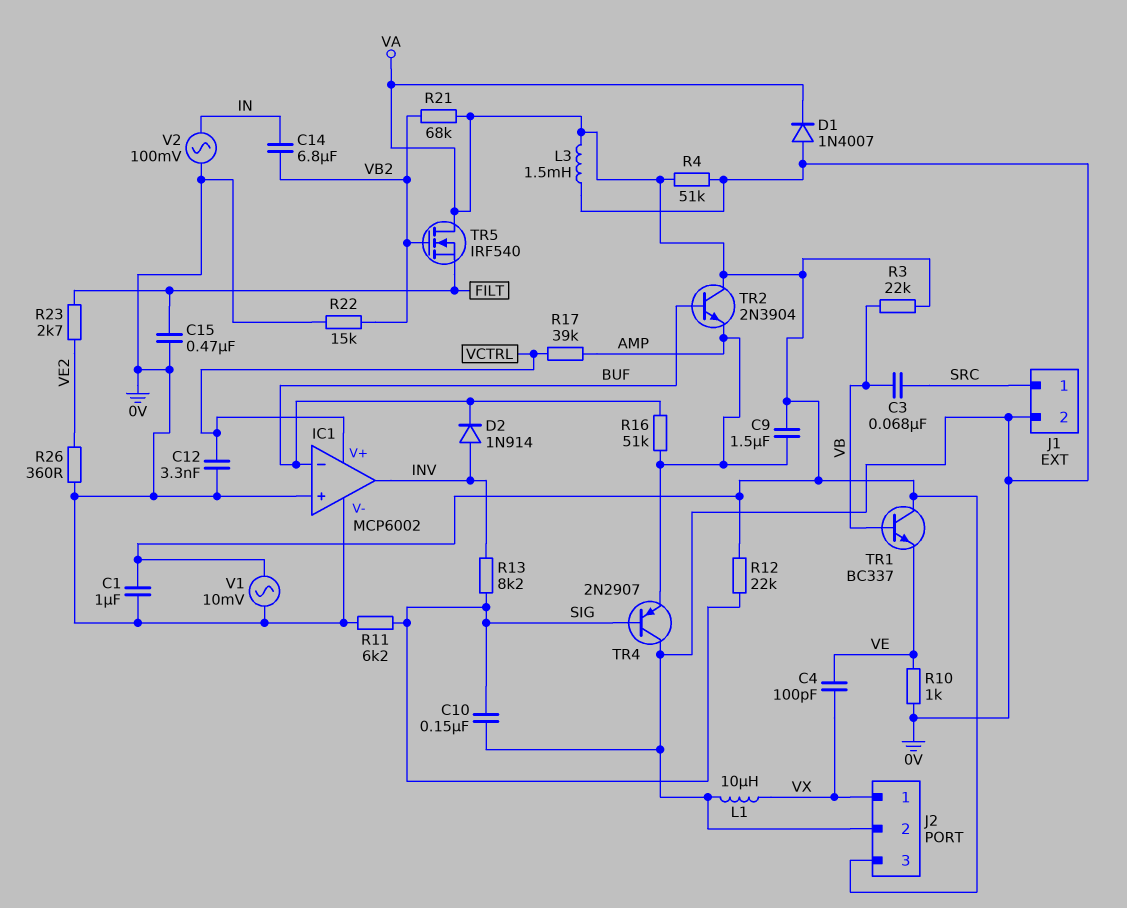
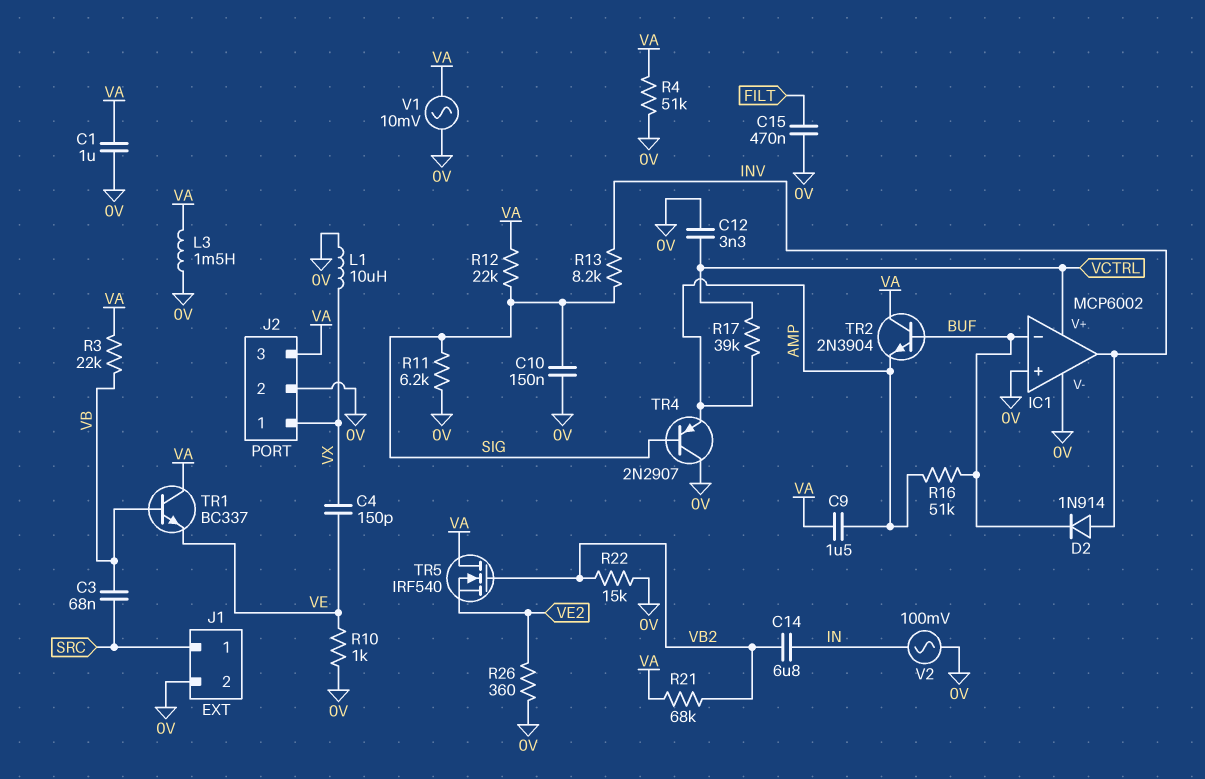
C4: 100pF (VE, VX) -> 150pF (VE, VX)
D1: diode 1N4007 (A 0V, K VA) -> none
R23: 2.7k (FILT, VE2) -> none
TR5: NMOS IRF540 (G VB2, D VA, S FILT) -> NMOS IRF540 (G VB2, D VA, S VE2)

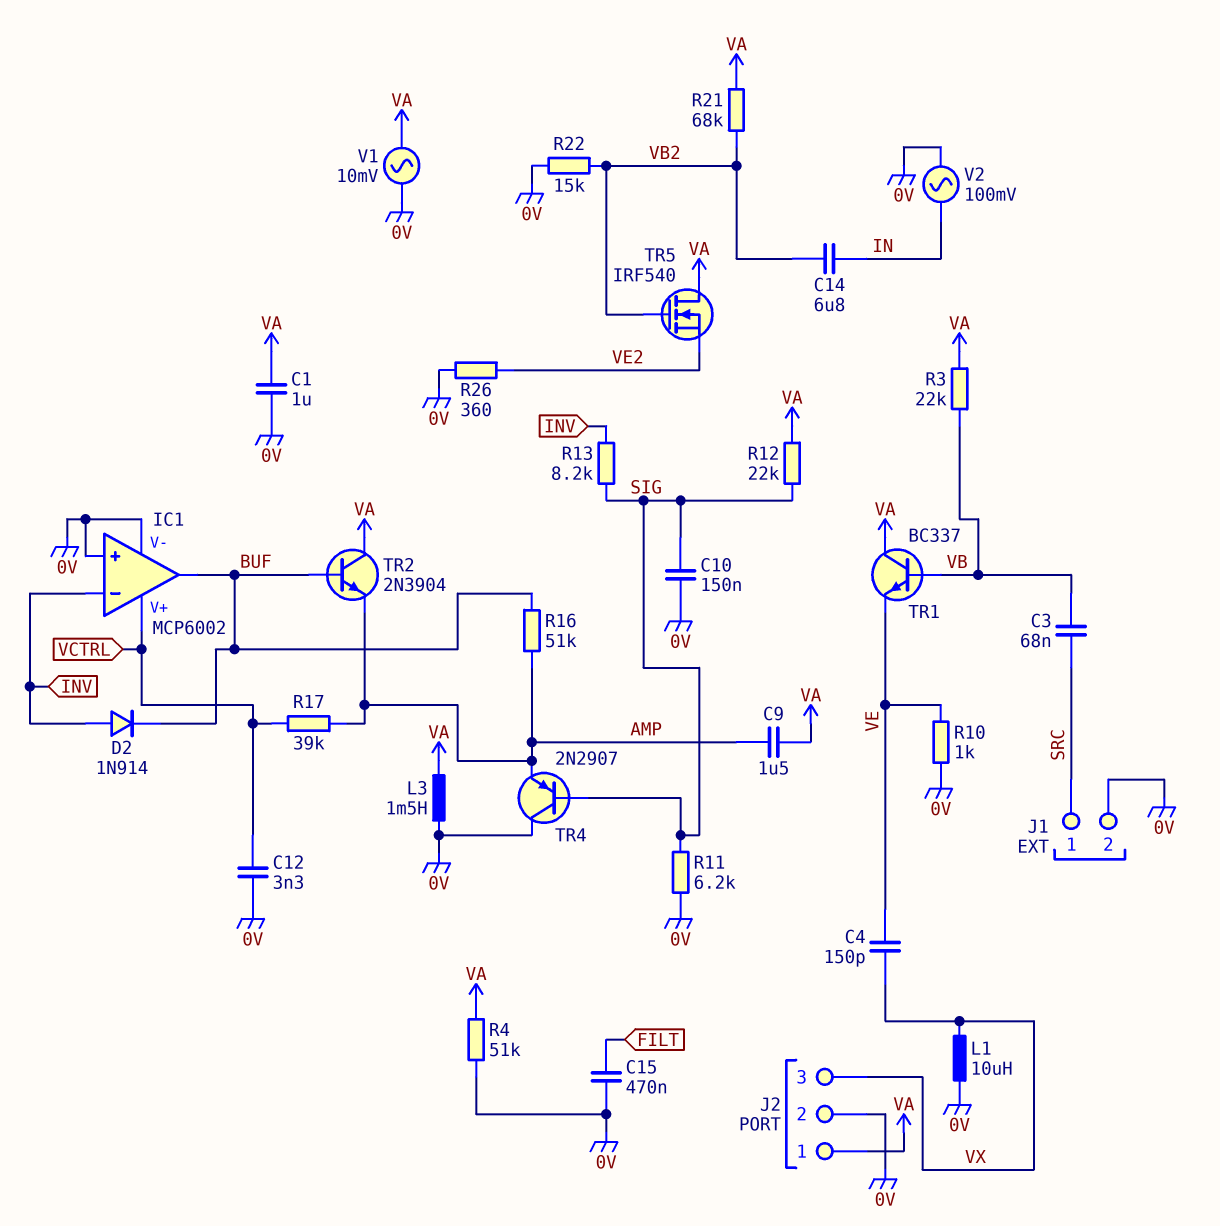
IC1 pin in-: BUF -> INV
IC1 pin out: INV -> BUF
J2 pin 1: VX -> VA
J2 pin 3: VA -> VX

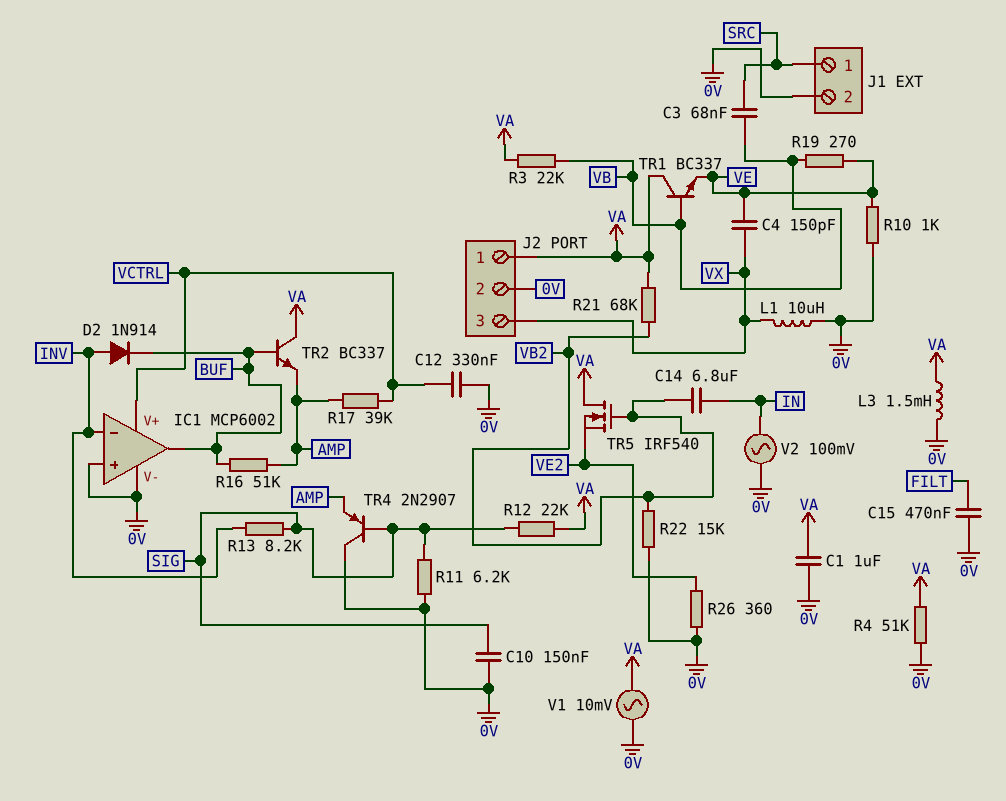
C9: 1.5uF (AMP, VA) -> none
C12: 3.3nF (0V, VCTRL) -> 330nF (0V, VCTRL)
R19: none -> 270 (VB, VE)
TR2: NPN 2N3904 (B BUF, C VA, E AMP) -> NPN BC337 (B BUF, C VA, E AMP)

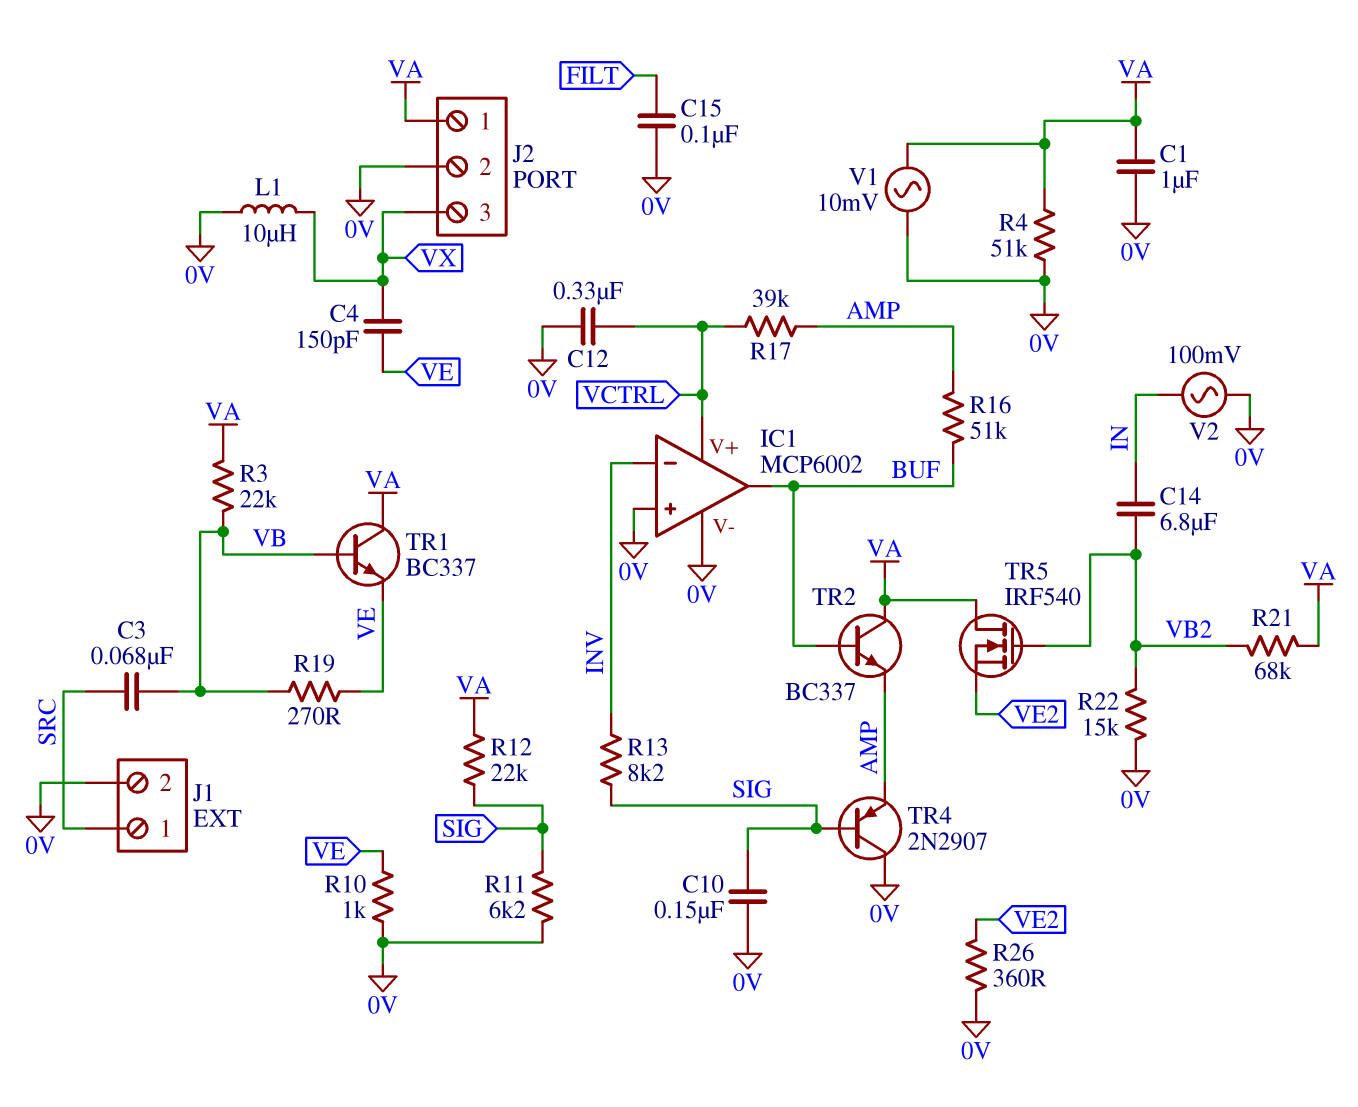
C15: 470nF (0V, FILT) -> 100nF (0V, FILT)
D2: diode 1N914 (A INV, K BUF) -> none
L3: 1.5mH (0V, VA) -> none

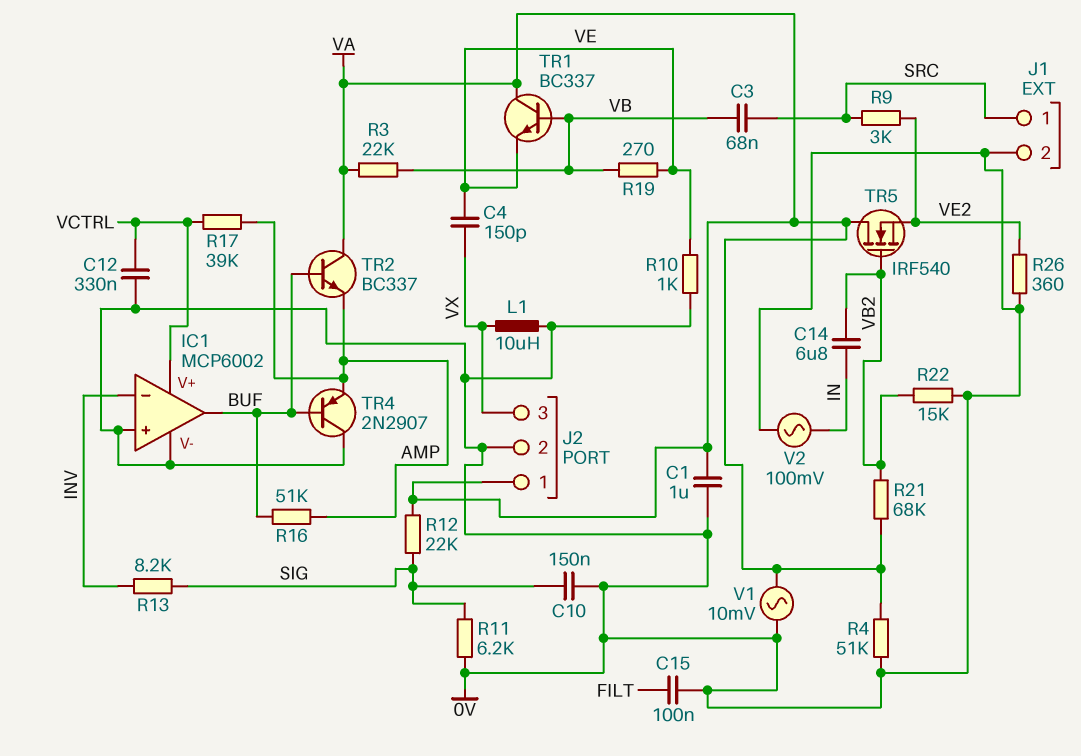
R9: none -> 3k (SRC, VE2)
TR4: PNP 2N2907 (B SIG, C 0V, E AMP) -> PNP 2N2907 (B BUF, C 0V, E AMP)

